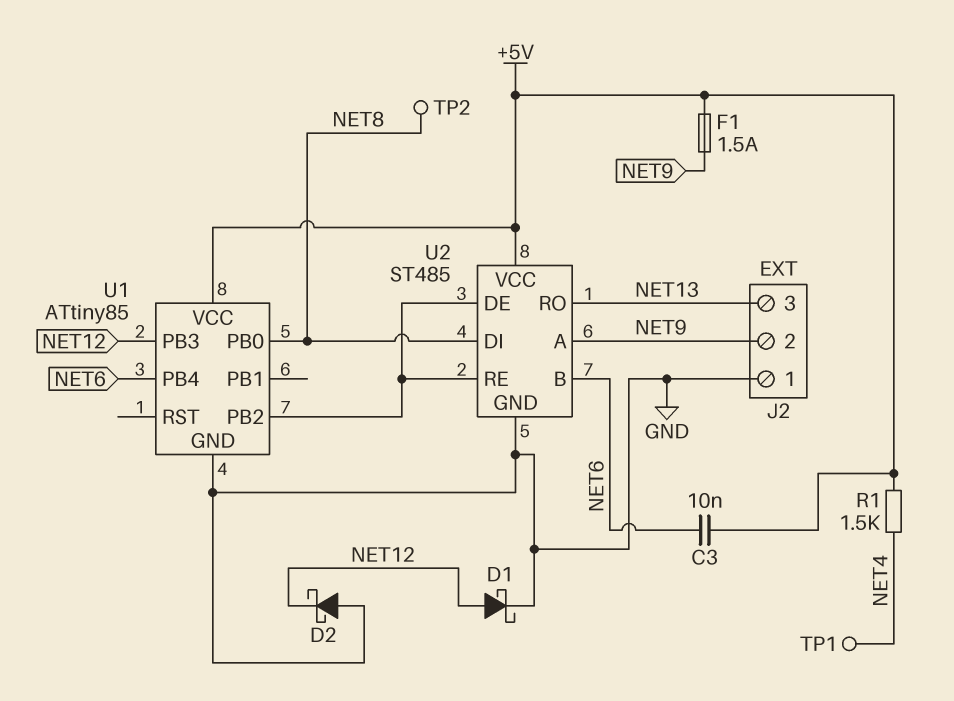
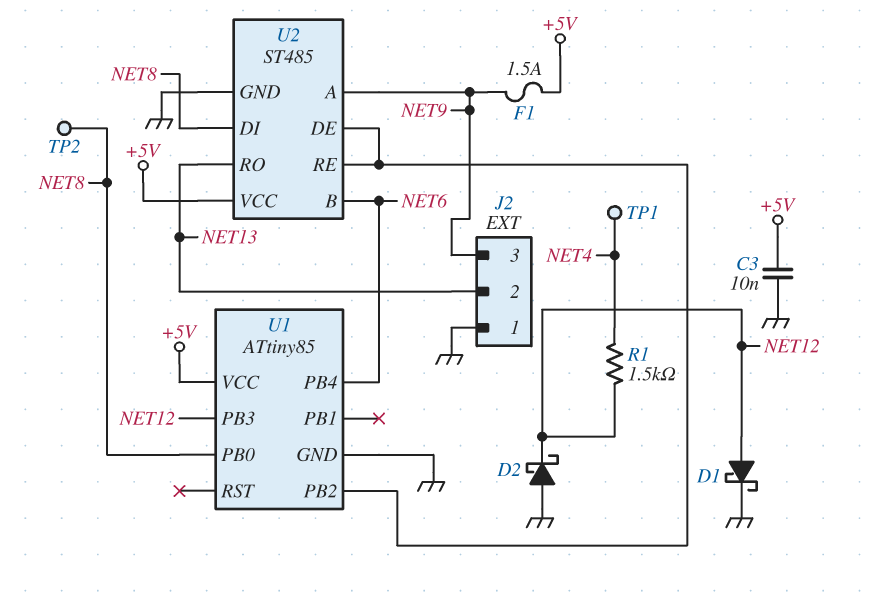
C3: 10nF (+5V, NET6) -> 10nF (+5V, GND)
J2 pin 2: NET9 -> NET13
J2 pin 3: NET13 -> NET9
R1: 1.5k (+5V, NET4) -> 1.5k (NET4, NET12)

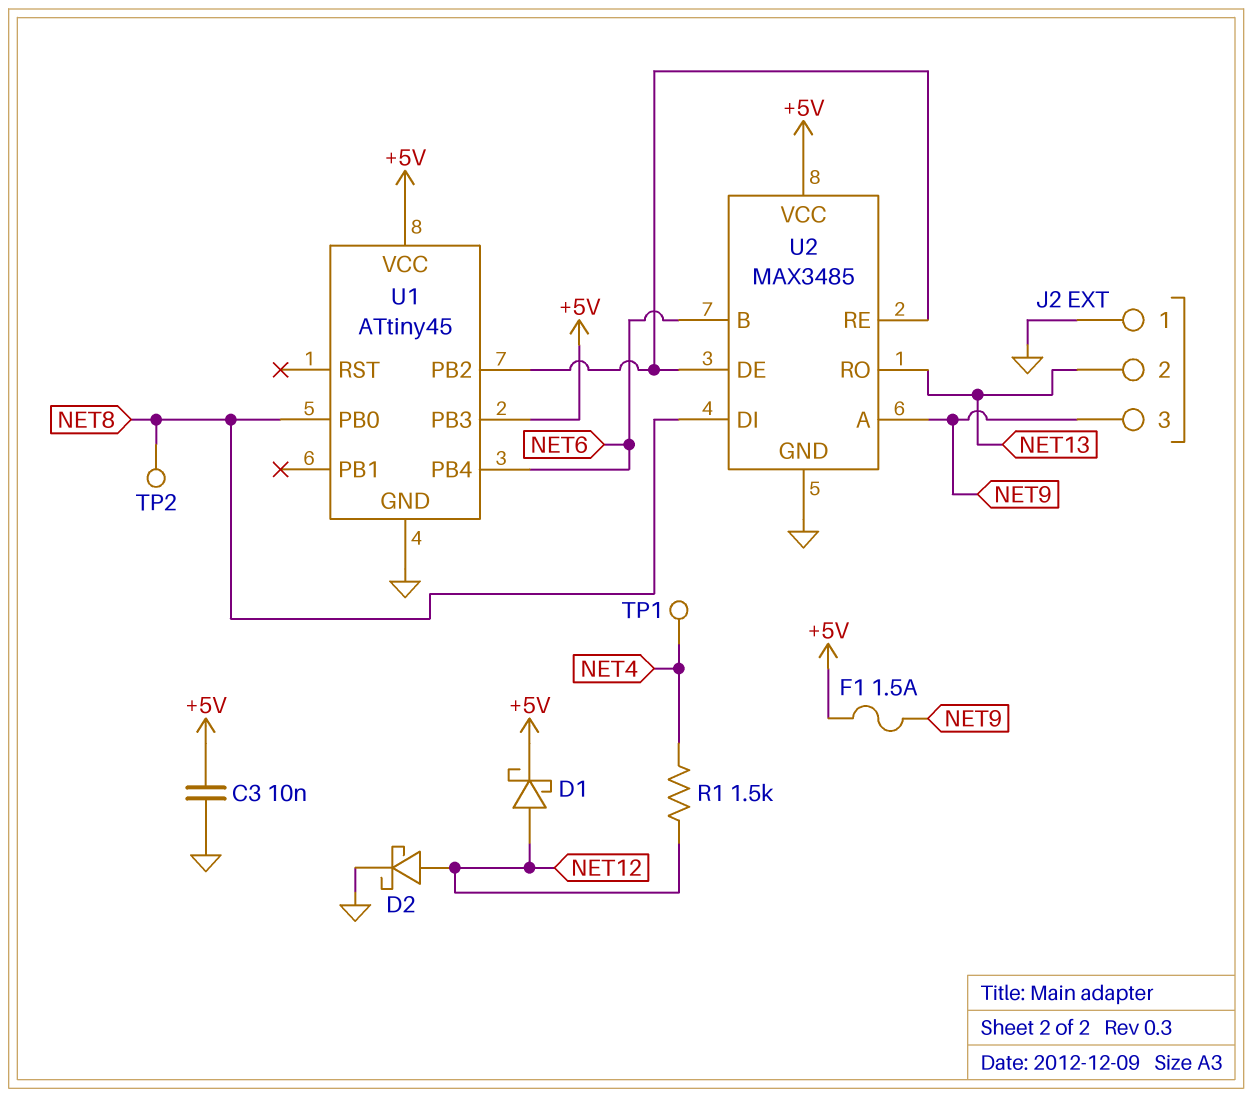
D1: schottky (A NET12, K GND) -> schottky (A NET12, K +5V)
D2: schottky (A GND, K NET12) -> schottky (A NET12, K GND)
U1: ATtiny85 -> ATtiny45
U1 pin PB3: NET12 -> +5V
U2: ST485 -> MAX3485

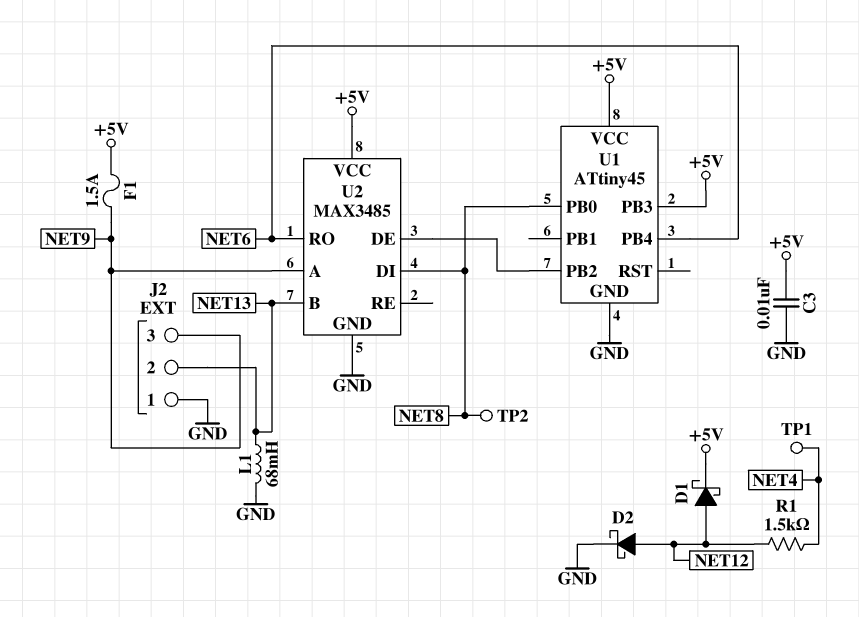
L1: none -> 68mH (GND, NET13)
U2 pin B: NET6 -> NET13
U2 pin RE: U1/PB2 -> none
U2 pin RO: NET13 -> NET6

